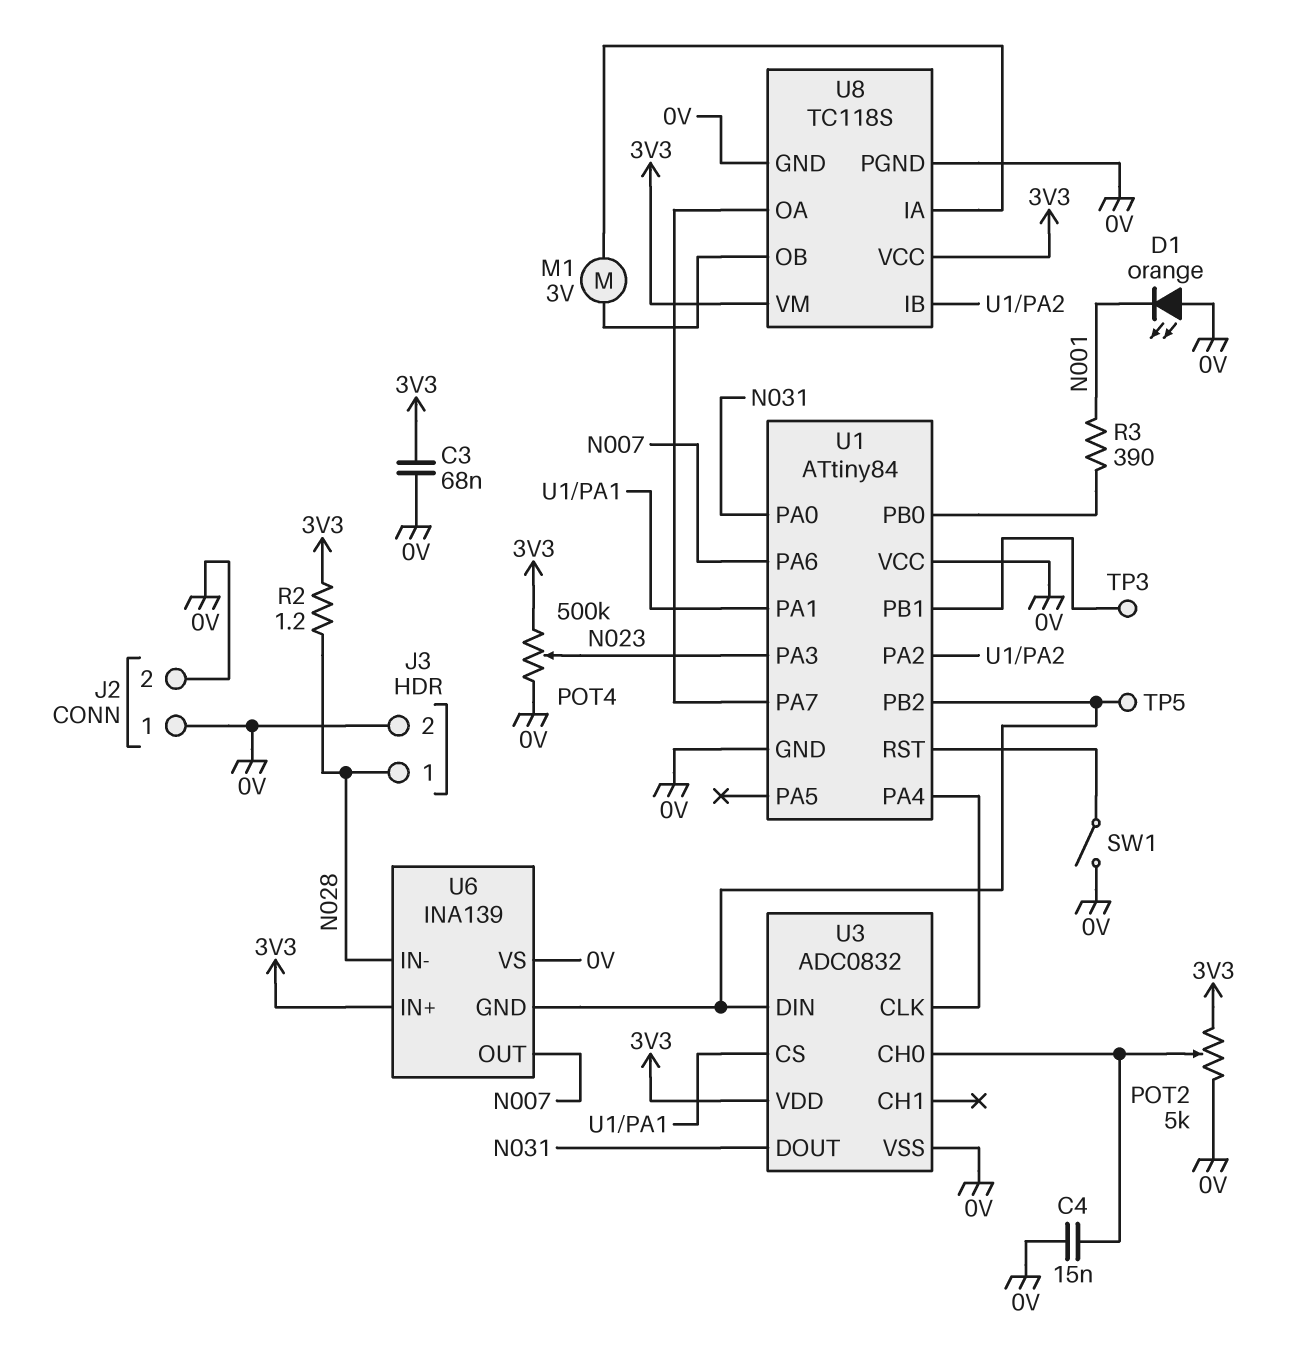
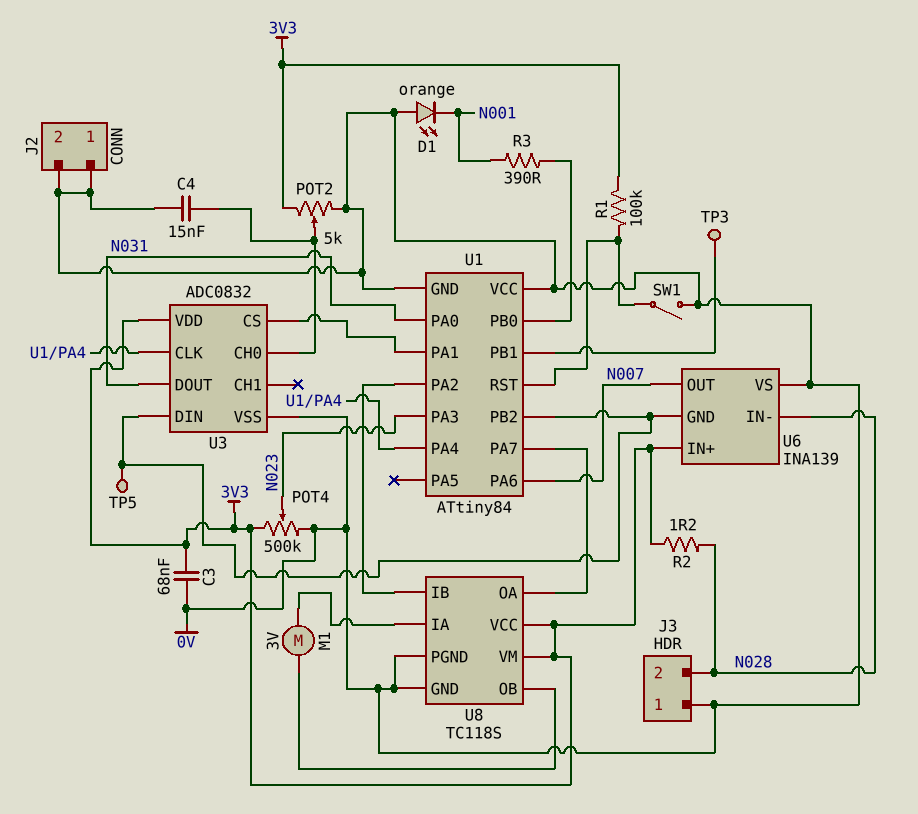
J3 pin 1: N028 -> 0V
J3 pin 2: 0V -> N028
R1: none -> 100k (3V3, U1/RST)

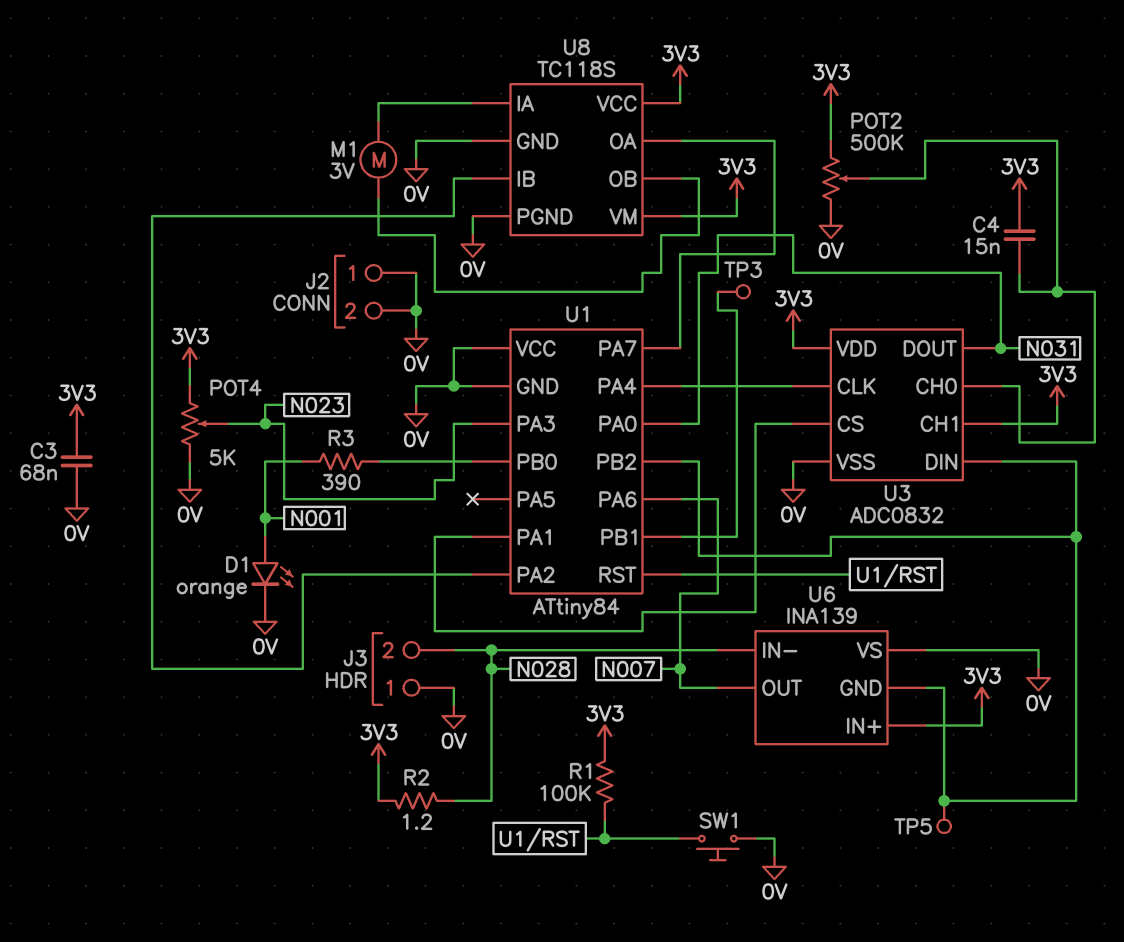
C4: 15nF (0V, U3/CH0) -> 15nF (3V3, U3/CH0)
D1: LED orange (A 0V, K N001) -> LED orange (A N001, K 0V)
POT2: 5k (0V, 3V3, wiper U3/CH0) -> 500k (0V, 3V3, wiper U3/CH0)
POT4: 500k (0V, 3V3, wiper N023) -> 5k (0V, 3V3, wiper N023)
SW1: switch (0V, U1/RST) -> button (0V, U1/RST)
U3 pin CH1: none -> 3V3

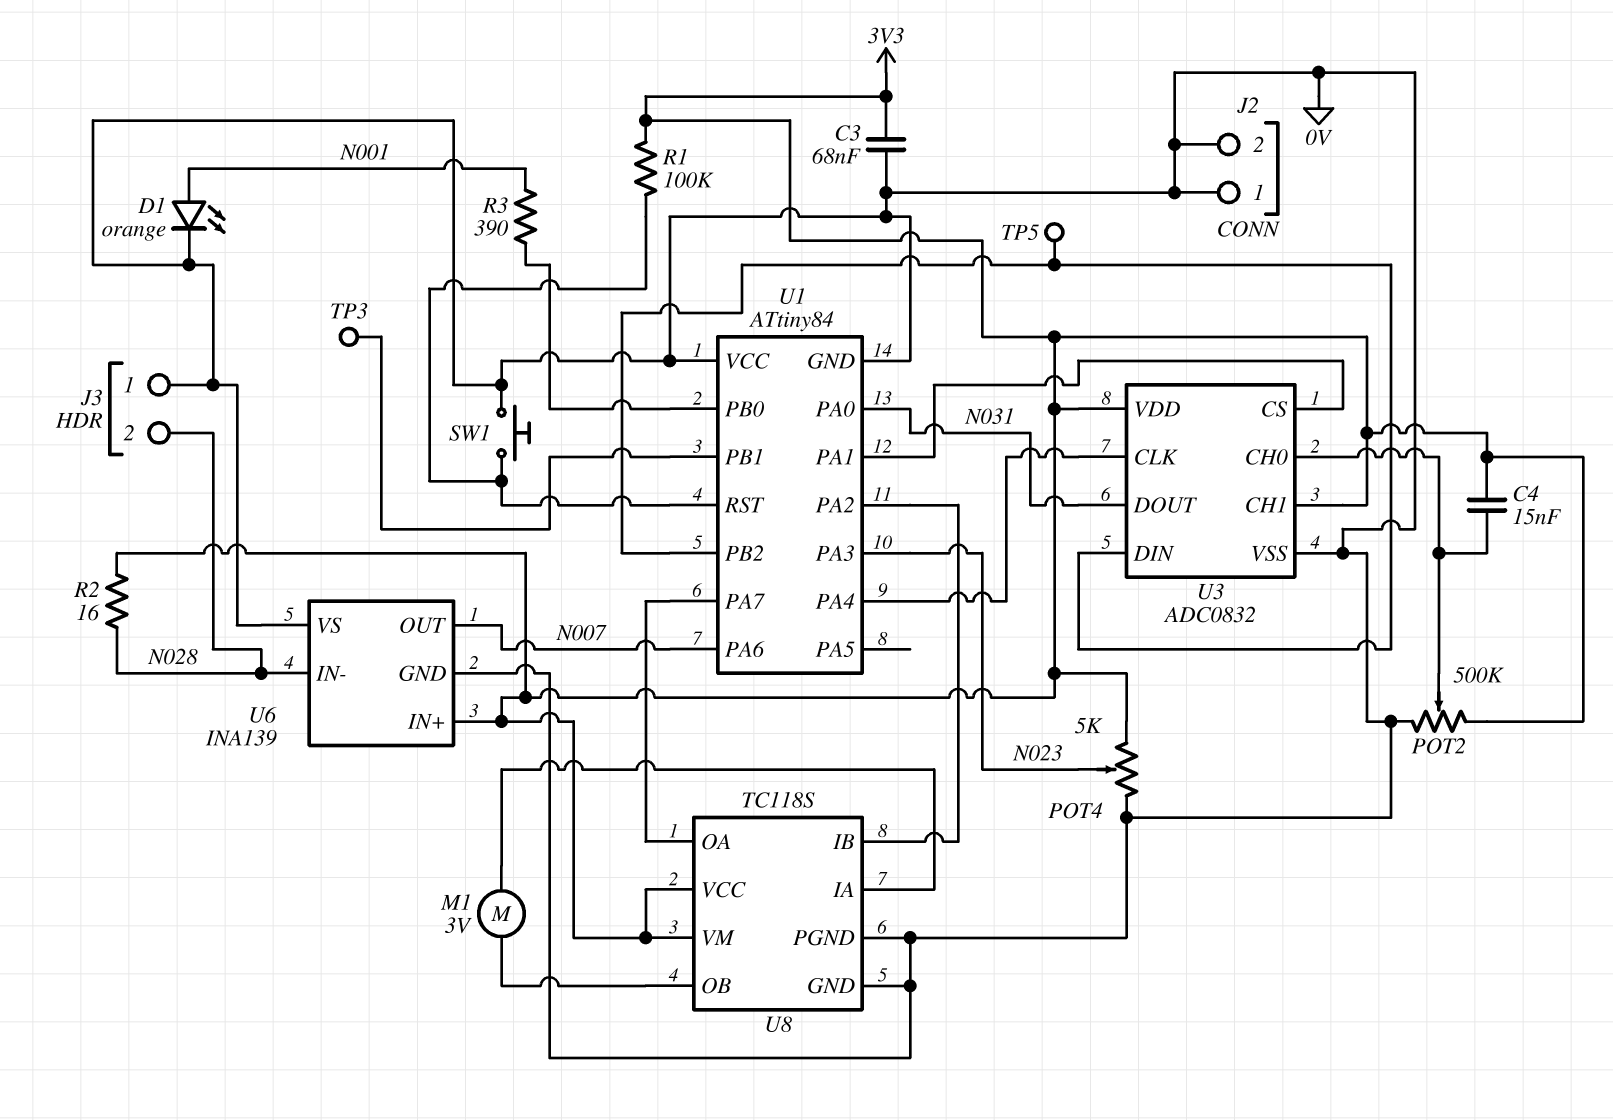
R2: 1.2 (3V3, N028) -> 16 (3V3, N028)
U6 pin GND: U1/PB2 -> 0V

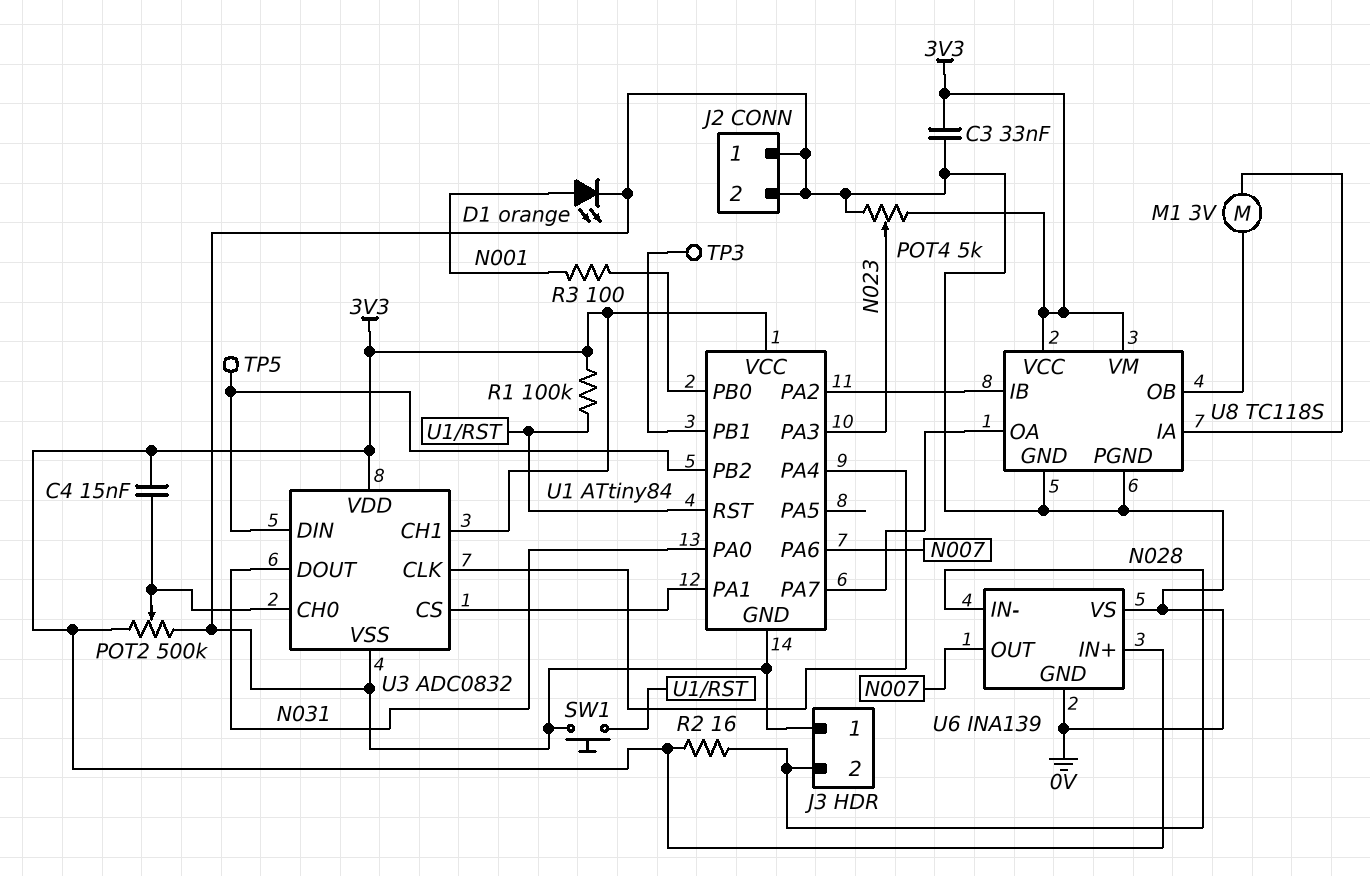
C3: 68nF (0V, 3V3) -> 33nF (0V, 3V3)
R3: 390 (N001, U1/PB0) -> 100 (N001, U1/PB0)
U1 pin VCC: 0V -> 3V3

